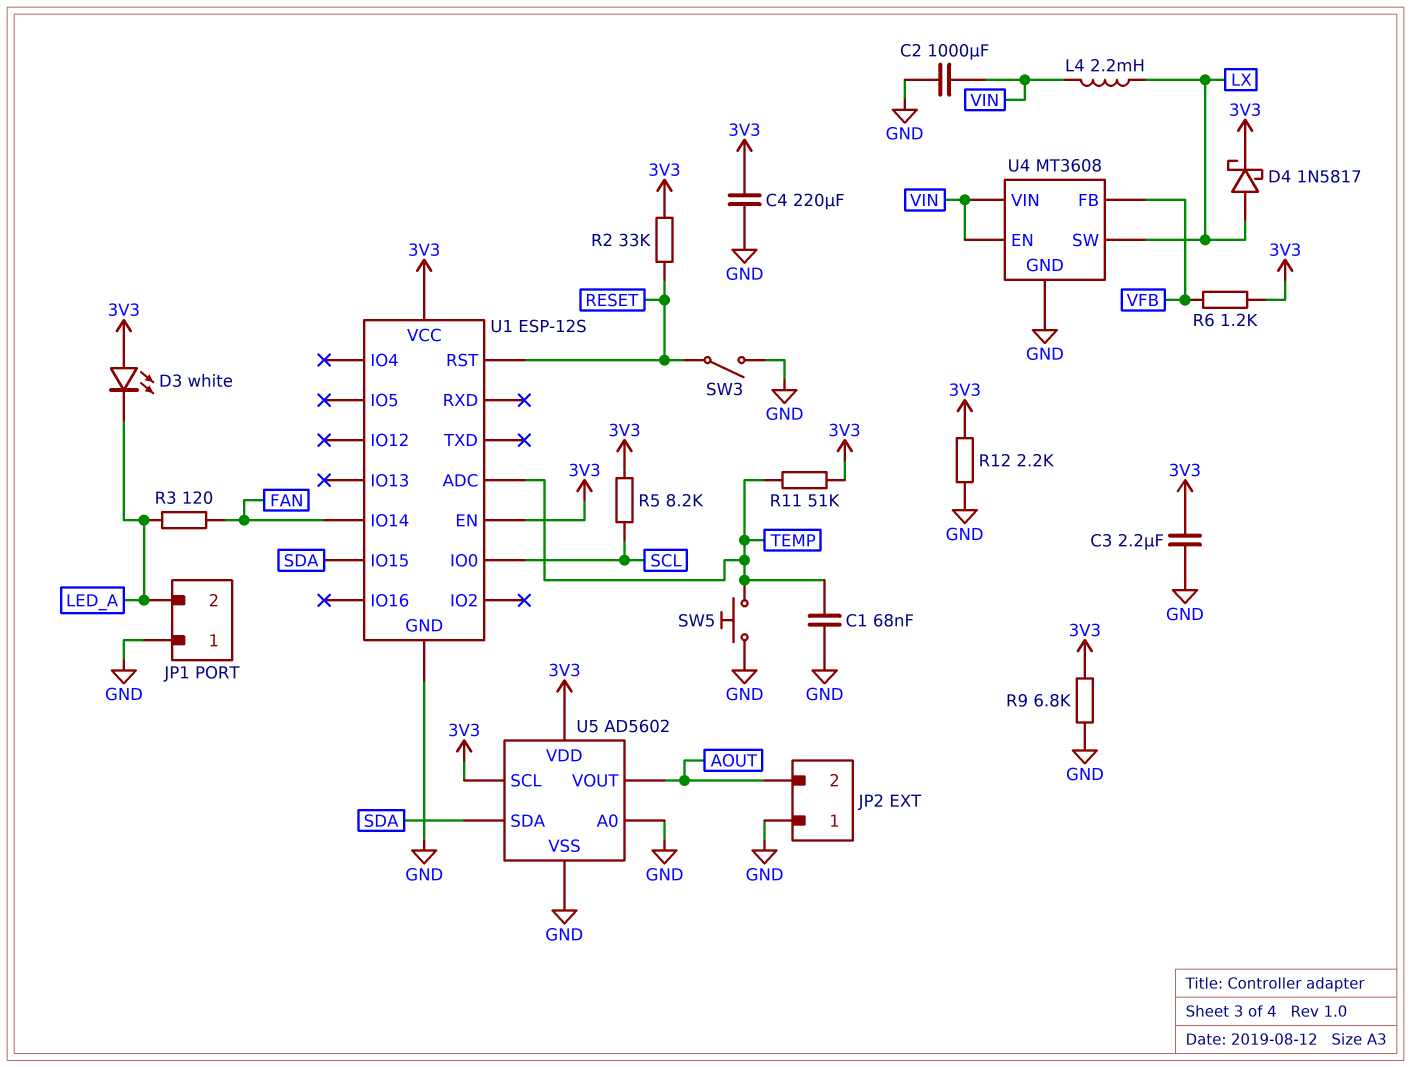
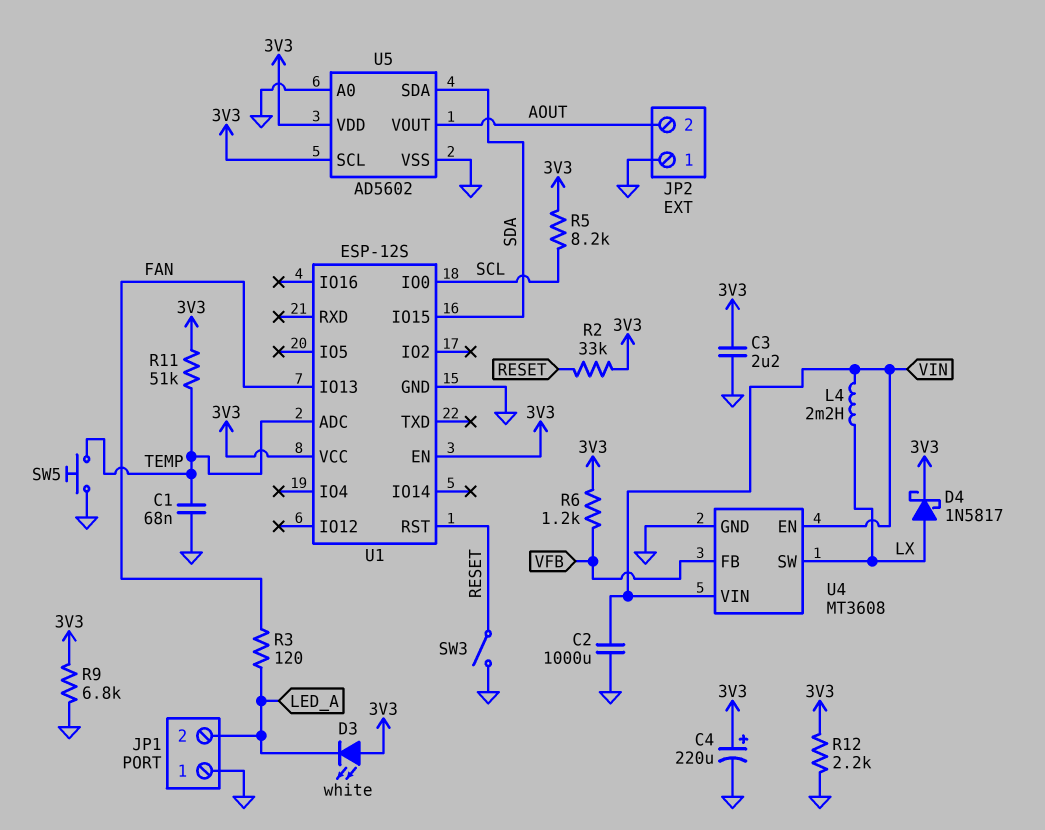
C4: 220uF (3V3, GND) -> 220uF (plus 3V3, minus GND)
U1 pin IO13: none -> FAN
U1 pin IO14: FAN -> none

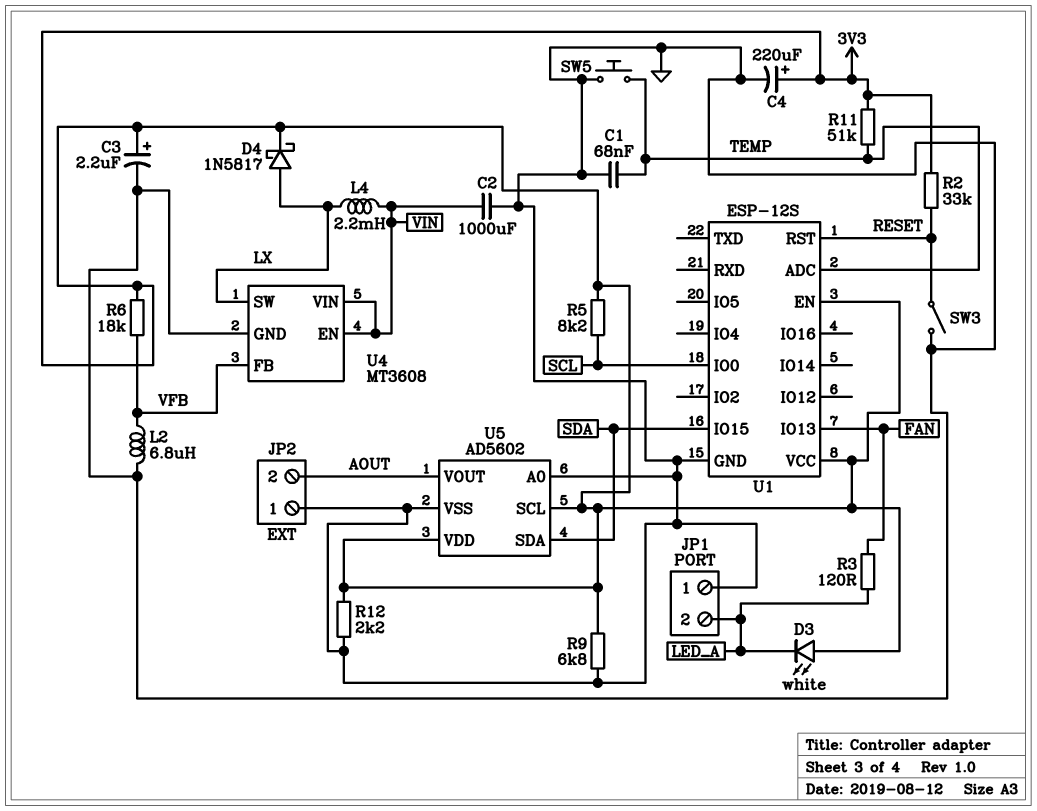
C3: 2.2uF (3V3, GND) -> 2.2uF (plus 3V3, minus GND)
L2: none -> 6.8uH (GND, VFB)
R6: 1.2k (3V3, VFB) -> 18k (3V3, VFB)

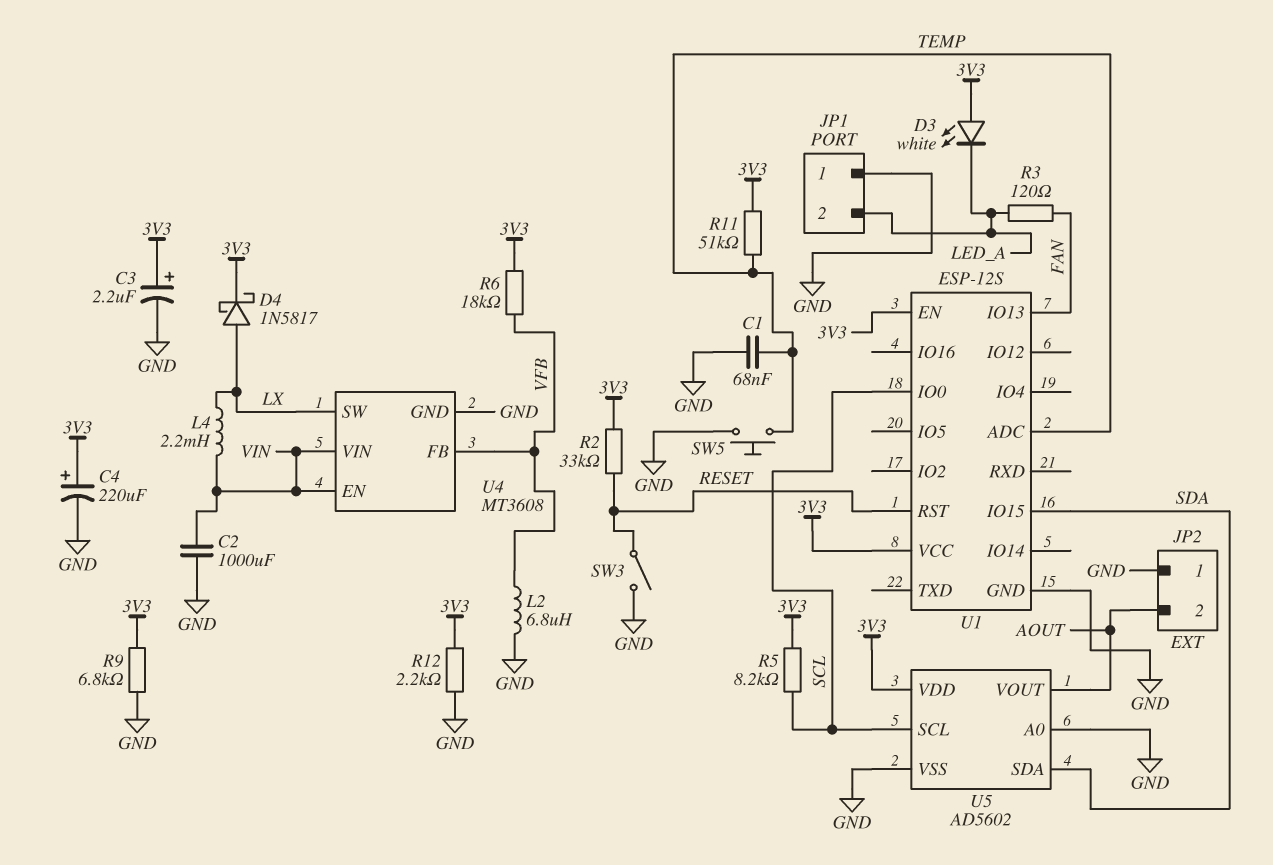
U5 pin SCL: 3V3 -> SCL

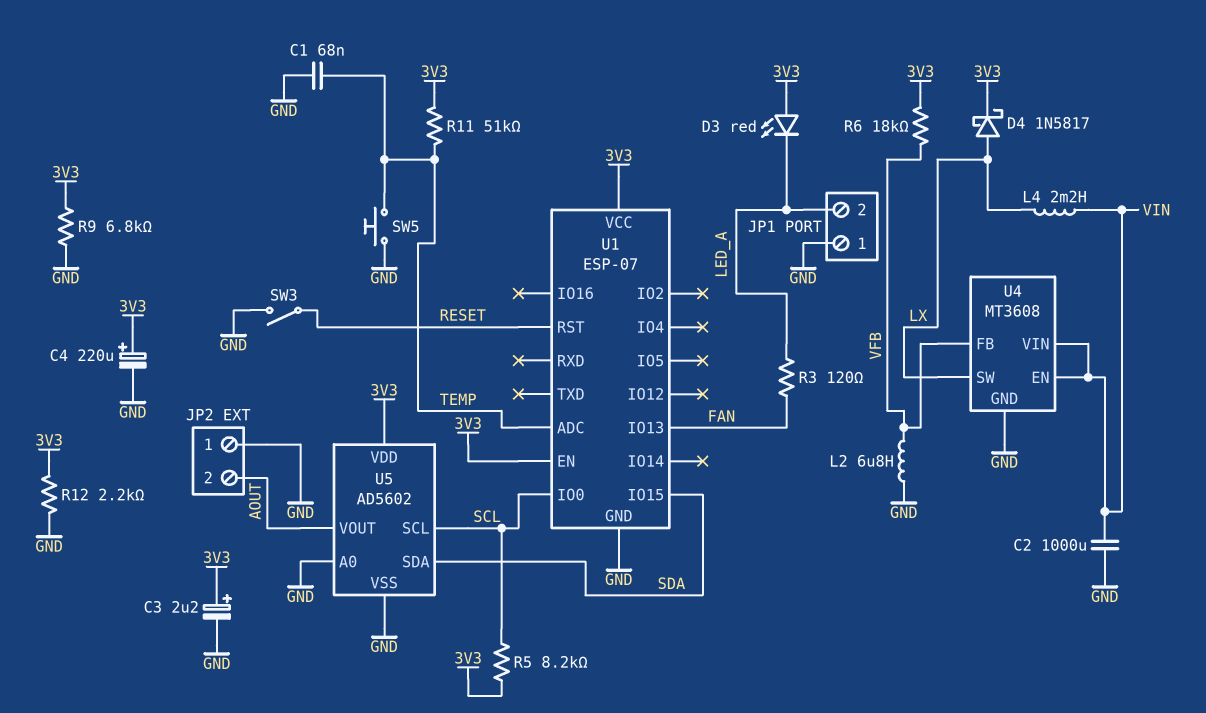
D3: LED white (A 3V3, K LED_A) -> LED red (A 3V3, K LED_A)
R2: 33k (3V3, RESET) -> none
U1: ESP-12S -> ESP-07

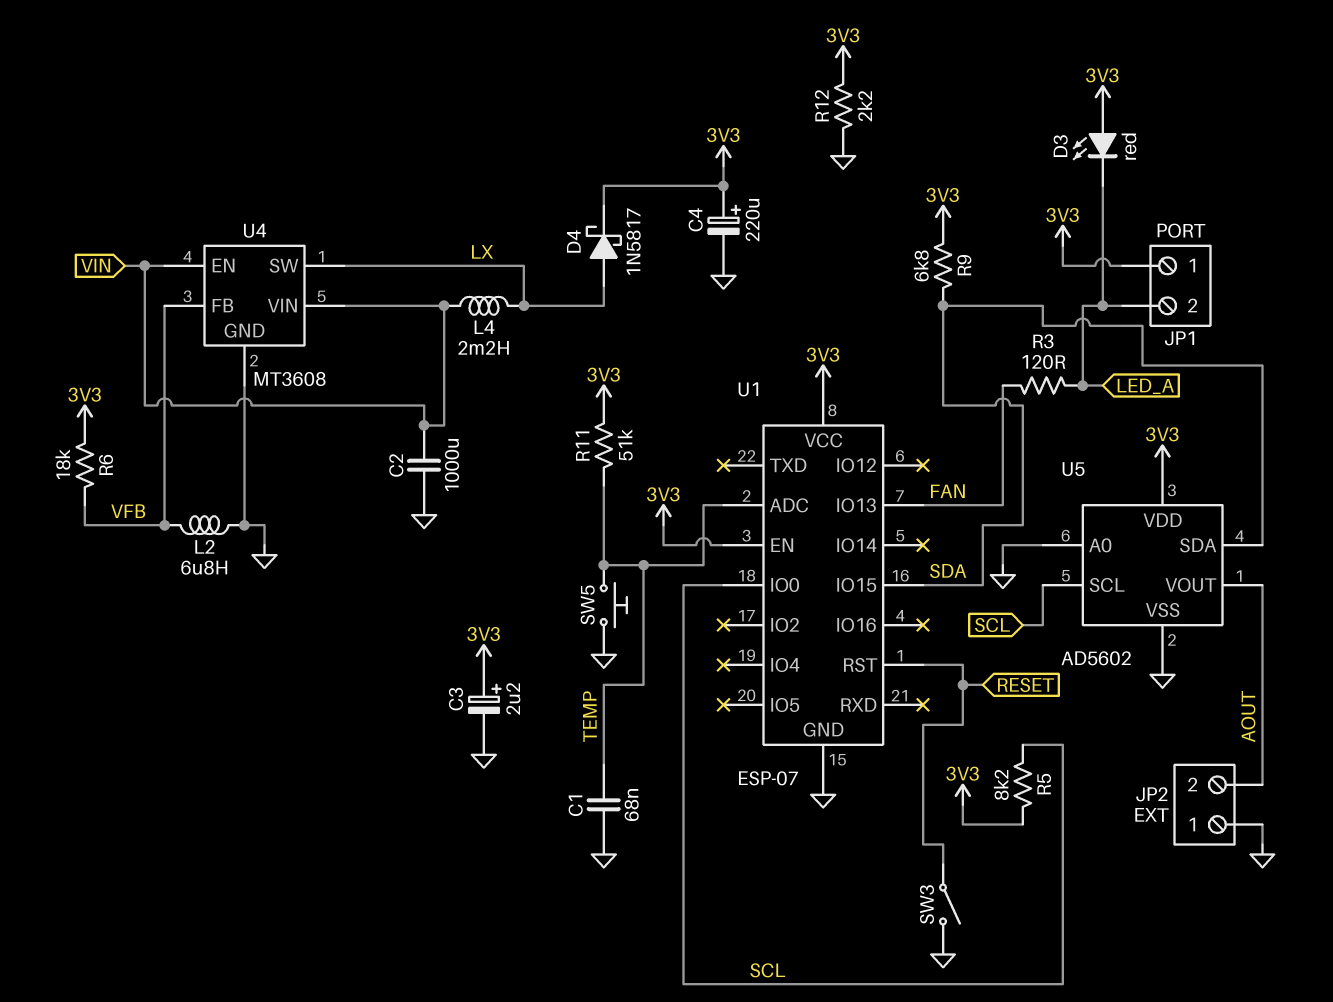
JP1 pin 1: GND -> 3V3
R9: 6.8k (3V3, GND) -> 6.8k (3V3, SDA)

